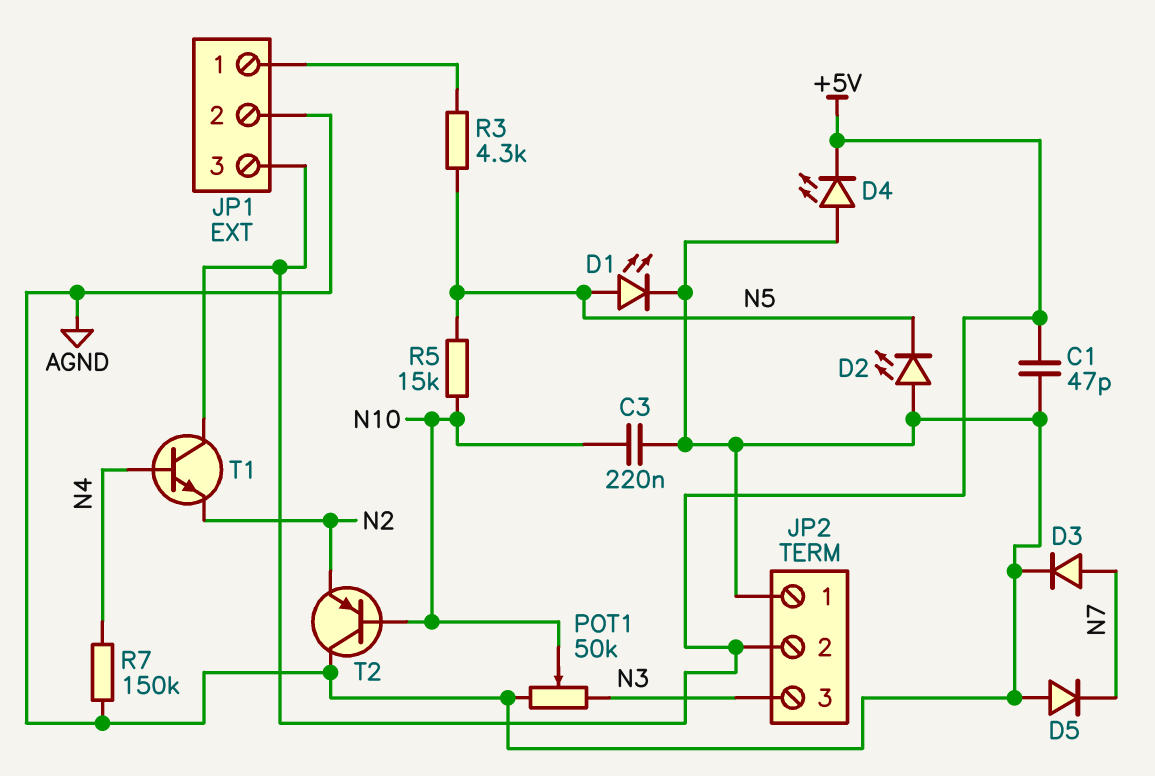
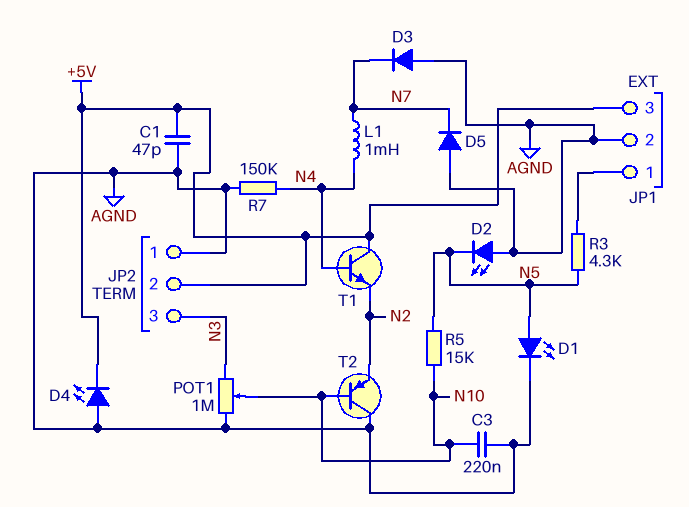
D3: diode (A N7, K AGND) -> diode (A AGND, K N7)
L1: none -> 1mH (N4, N7)
POT1: 50k (AGND, N3, wiper N10) -> 1M (AGND, N3, wiper N10)

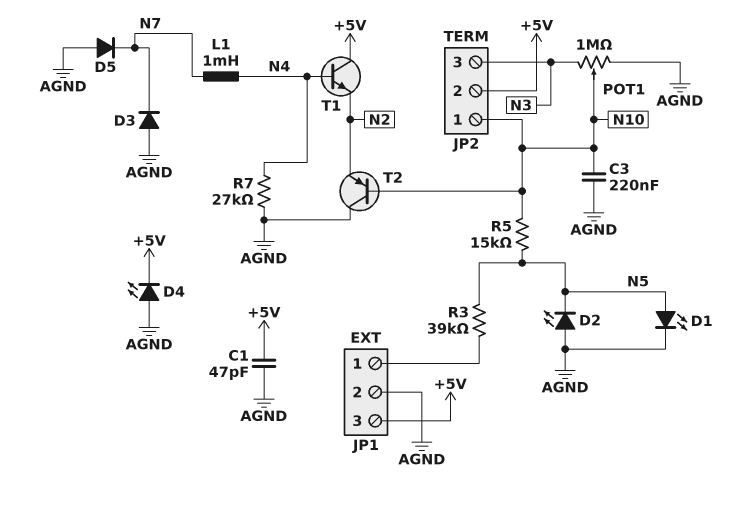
JP2 pin 1: AGND -> N10
R3: 4.3k (JP1/1, N5) -> 39k (JP1/1, N5)
R7: 150k (AGND, N4) -> 27k (AGND, N4)

